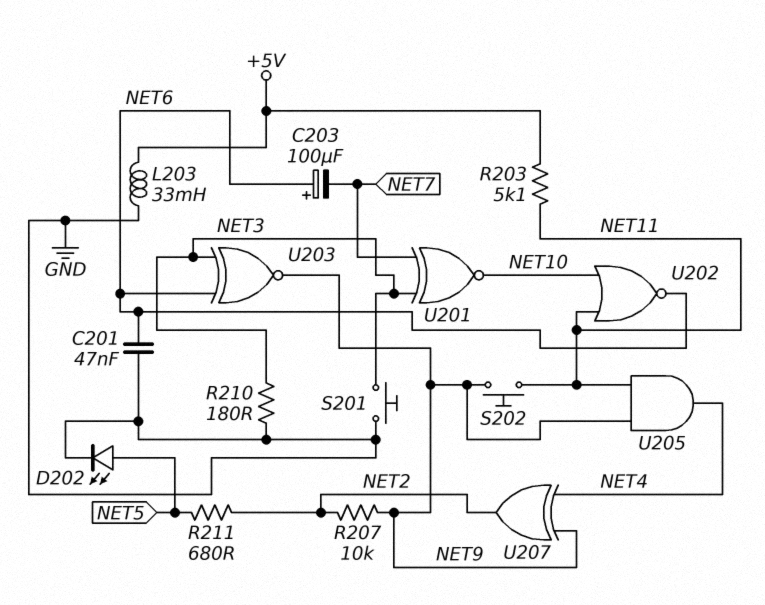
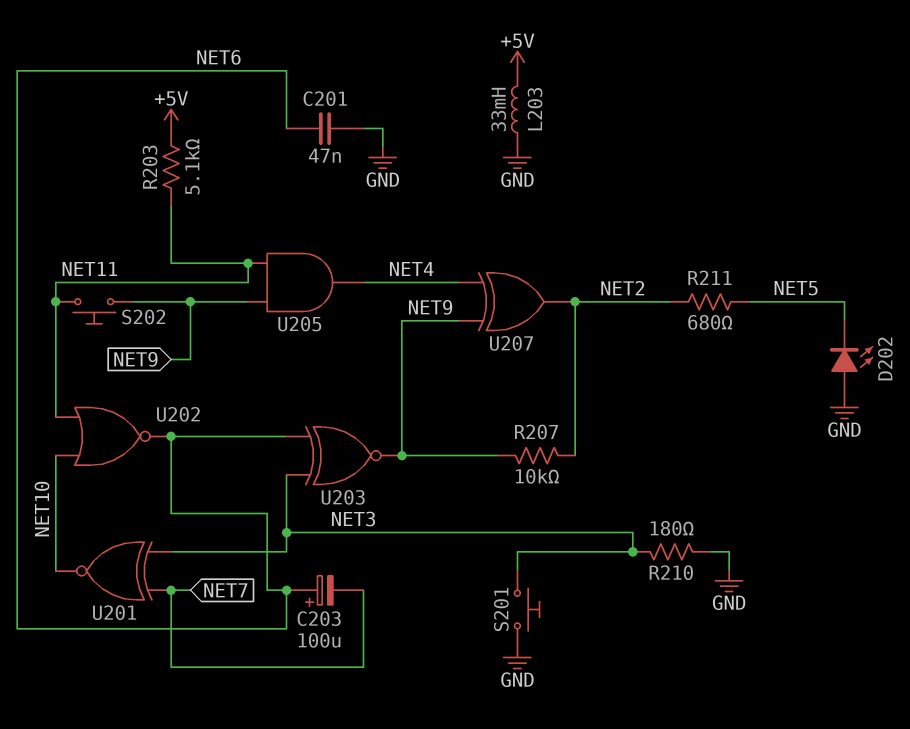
D202: LED (A NET5, K GND) -> LED (A GND, K NET5)

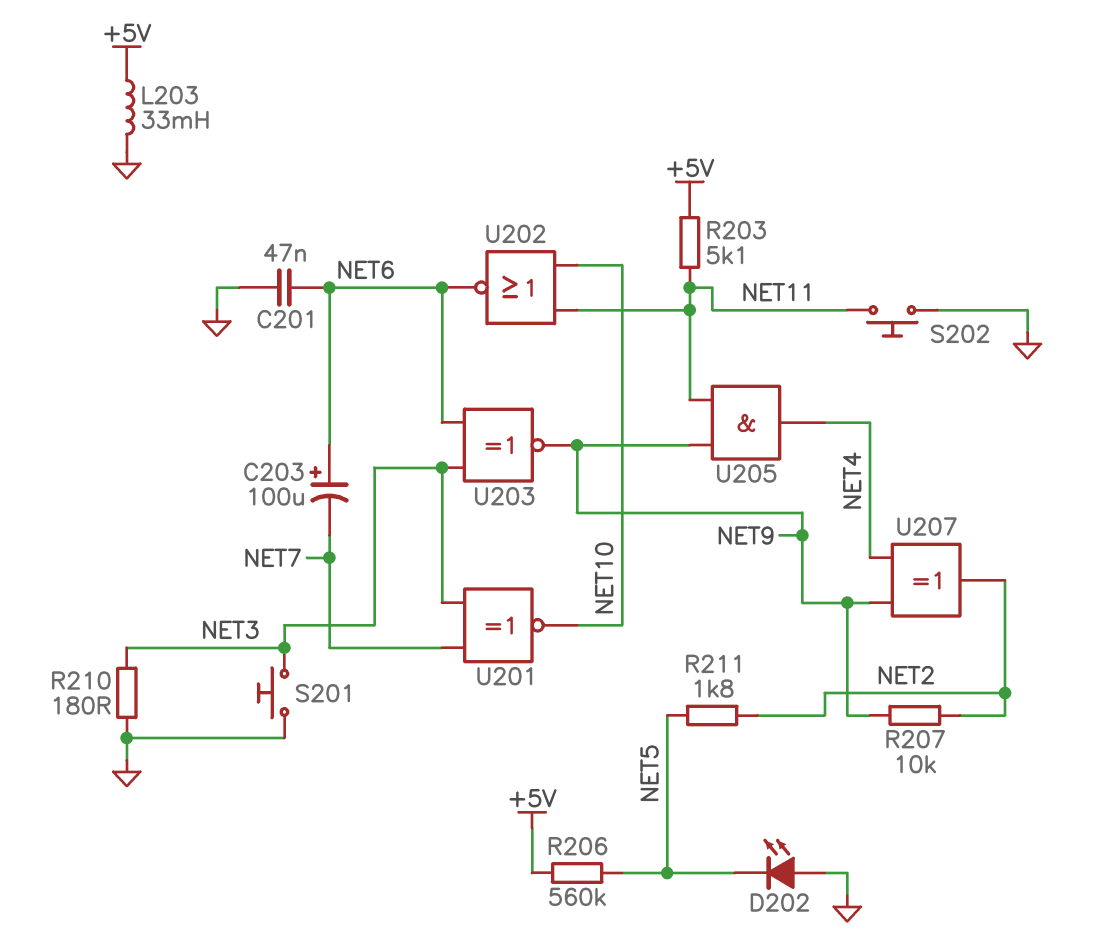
R206: none -> 560k (+5V, NET5)
R211: 680 (NET2, NET5) -> 1.8k (NET2, NET5)
S202: button (NET9, NET11) -> button (GND, NET11)

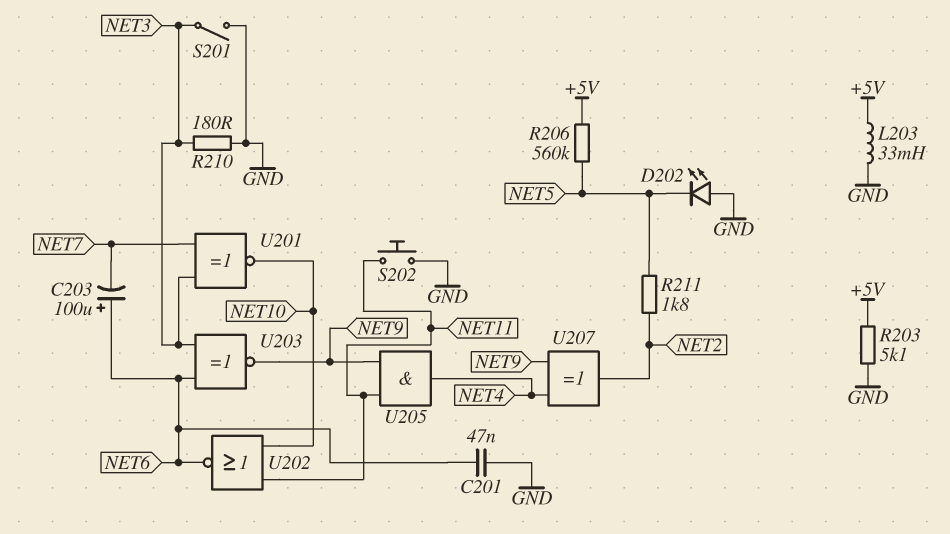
R203: 5.1k (+5V, NET11) -> 5.1k (+5V, GND)
R207: 10k (NET2, NET9) -> none
S201: button (GND, NET3) -> switch (GND, NET3)

